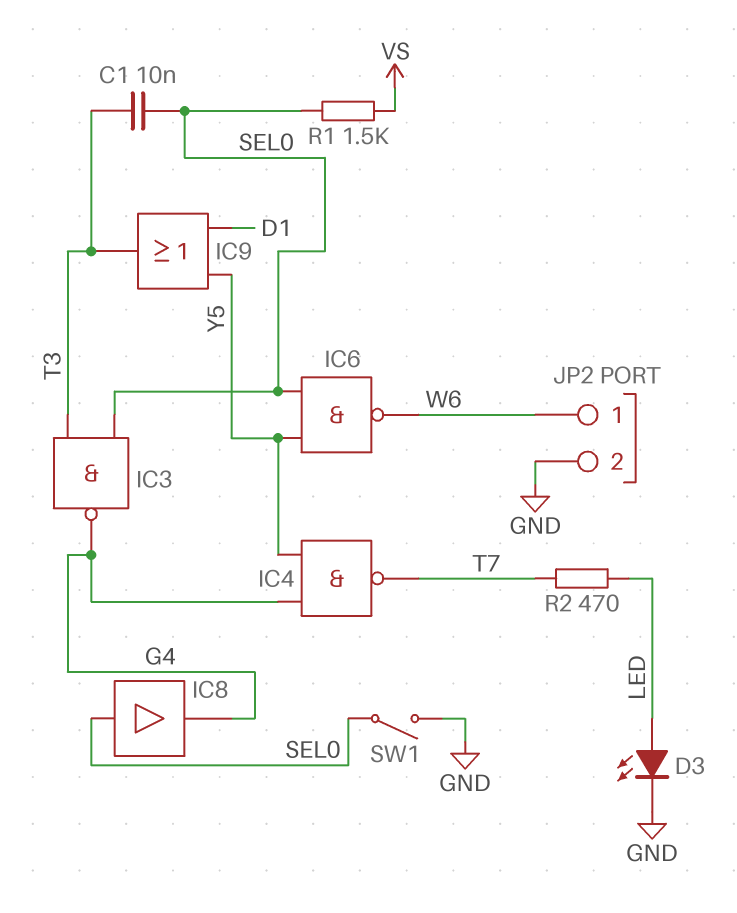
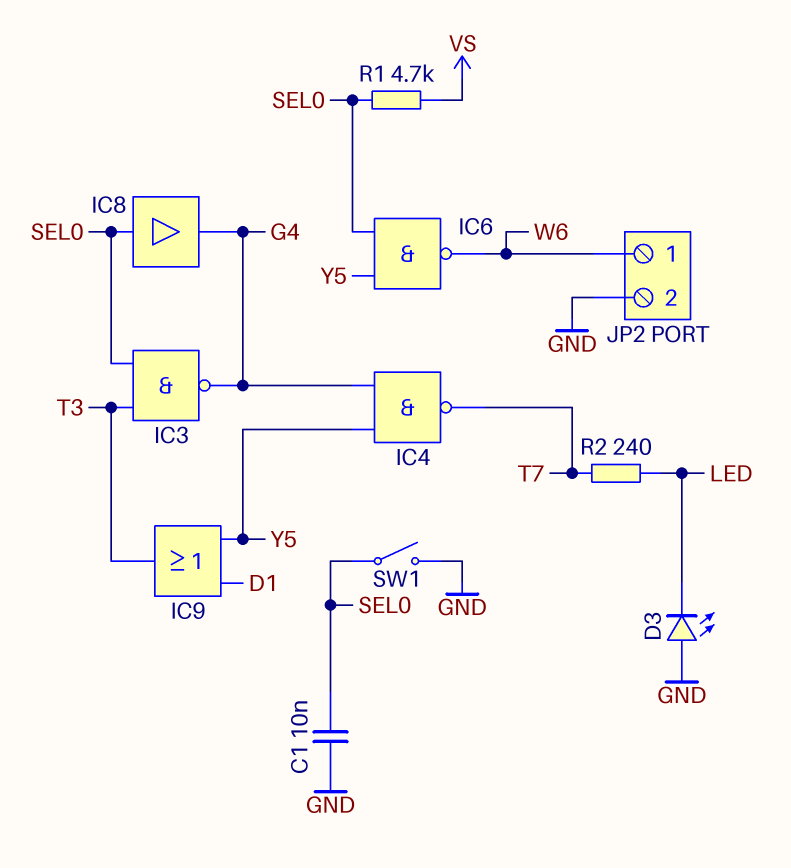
C1: 10nF (SEL0, T3) -> 10nF (GND, SEL0)
D3: LED (A LED, K GND) -> LED (A GND, K LED)
R1: 1.5k (SEL0, VS) -> 4.7k (SEL0, VS)
R2: 470 (LED, T7) -> 240 (LED, T7)

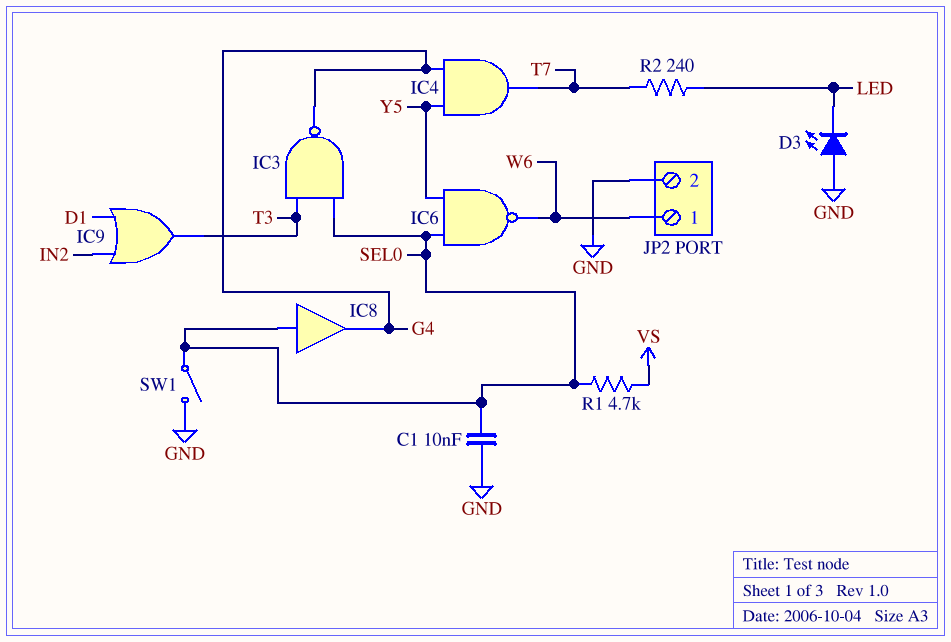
IC4: NAND (in G4, in Y5, out T7) -> AND (in G4, in Y5, out T7)
IC9: OR (in D1, in Y5, out T3) -> OR (in D1, in IN2, out T3)

